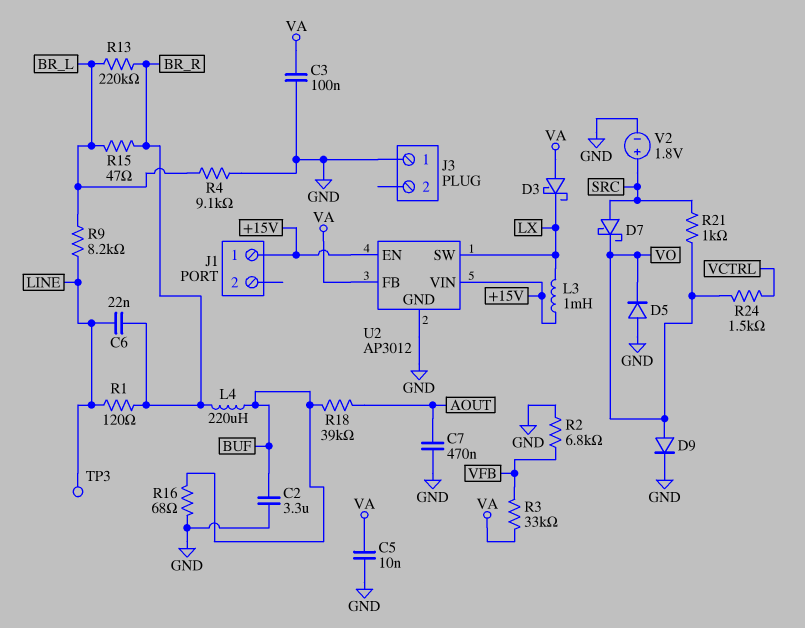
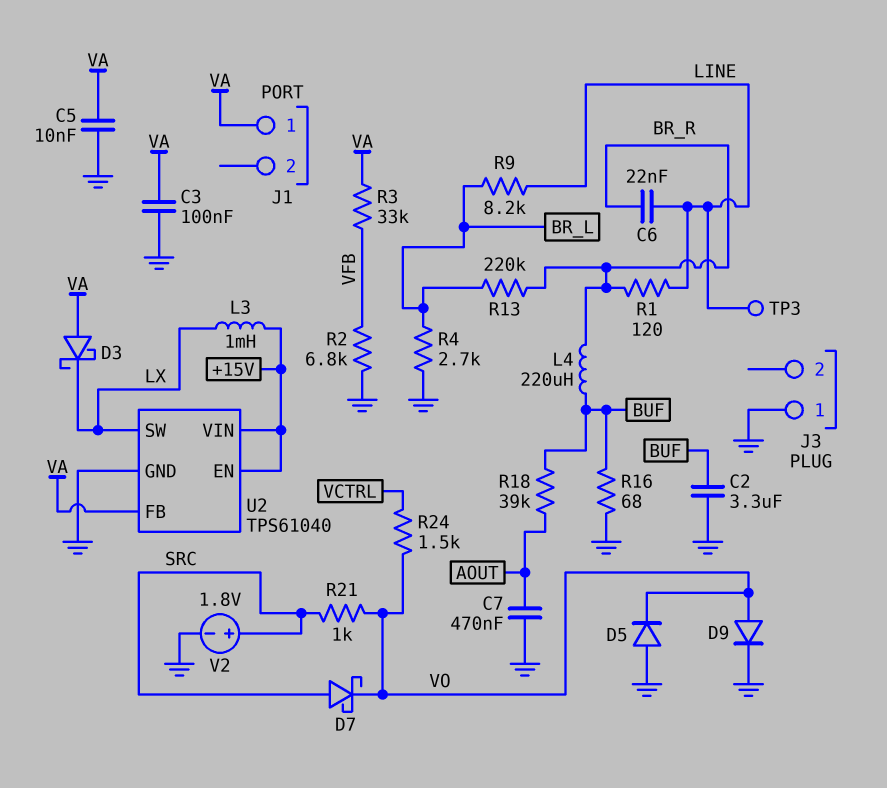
J1 pin 1: +15V -> VA
R4: 9.1k (BR_L, GND) -> 2.7k (BR_L, GND)
R15: 47 (BR_L, BR_R) -> none
U2: AP3012 -> TPS61040

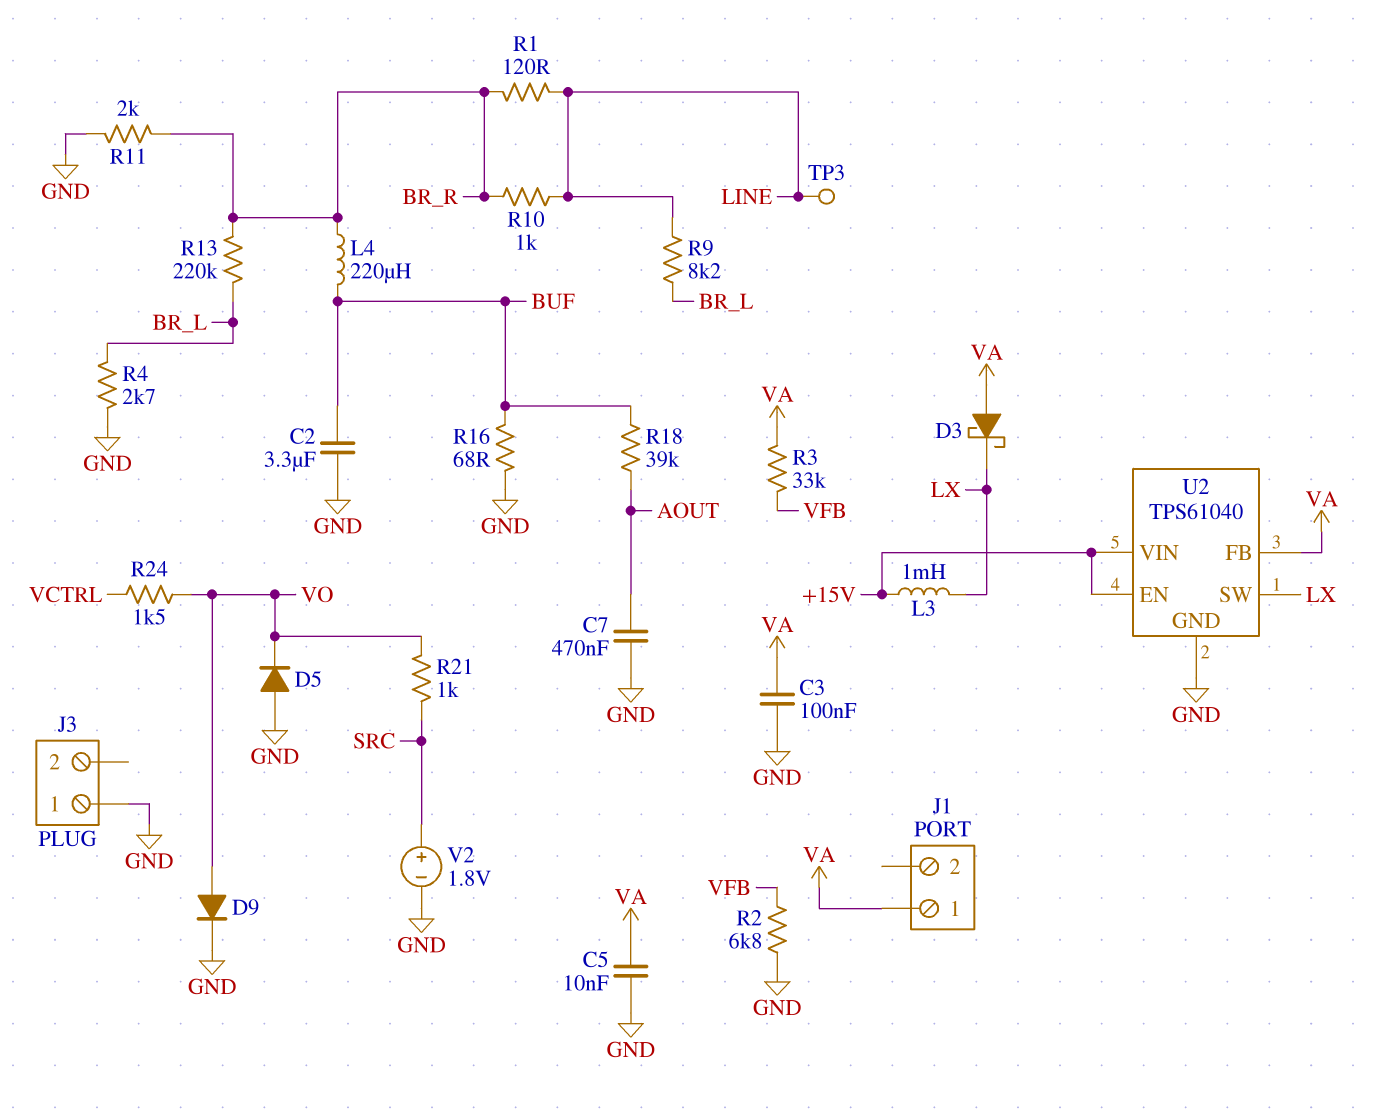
C6: 22nF (BR_R, LINE) -> none
D7: schottky (A SRC, K VO) -> none
R10: none -> 1k (BR_R, LINE)
R11: none -> 2k (BR_R, GND)

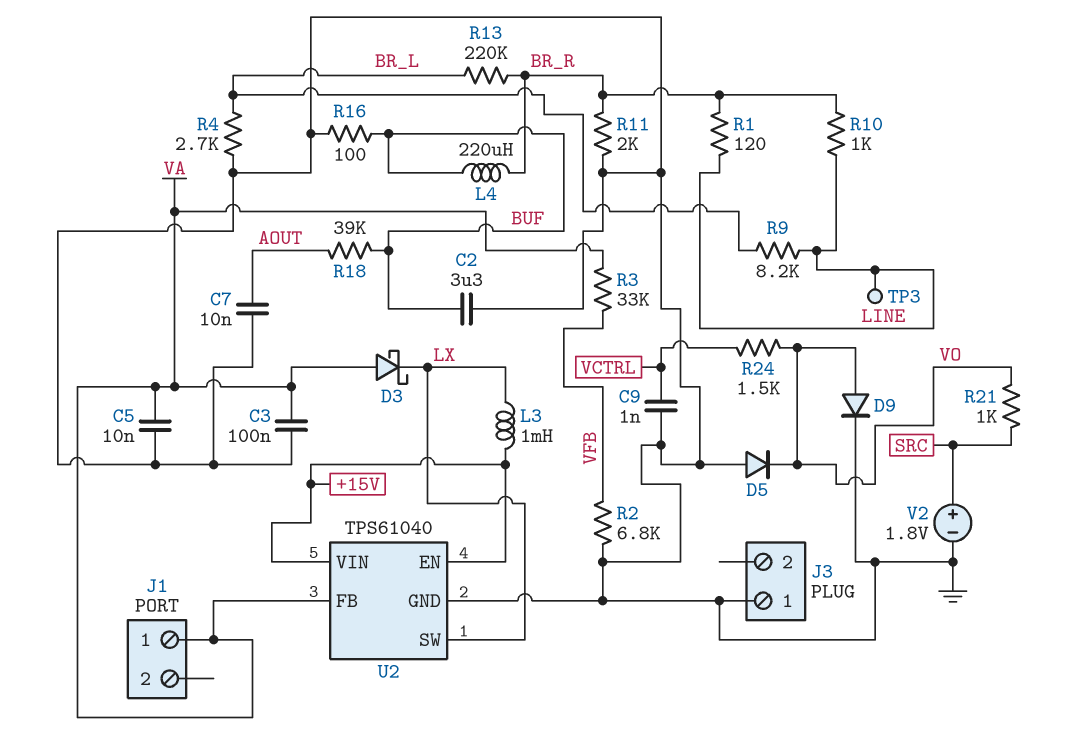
C7: 470nF (AOUT, GND) -> 10nF (AOUT, GND)
C9: none -> 1nF (GND, VCTRL)
R16: 68 (BUF, GND) -> 100 (BUF, GND)

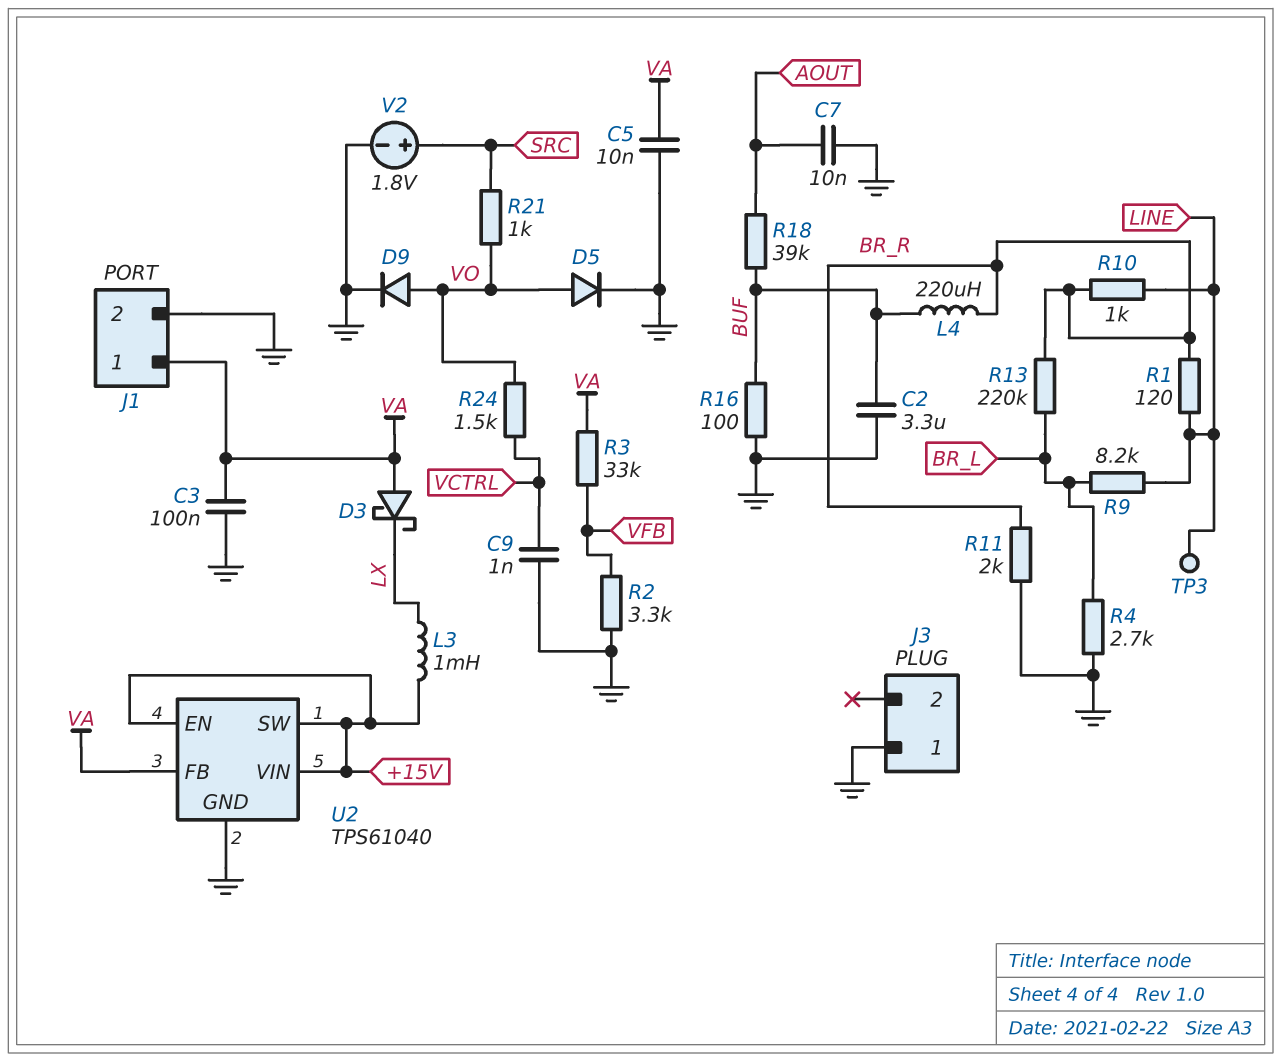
D5: diode (A GND, K VO) -> diode (A VO, K GND)
J1 pin 2: none -> GND
R2: 6.8k (GND, VFB) -> 3.3k (GND, VFB)
U2 pin SW: LX -> +15V

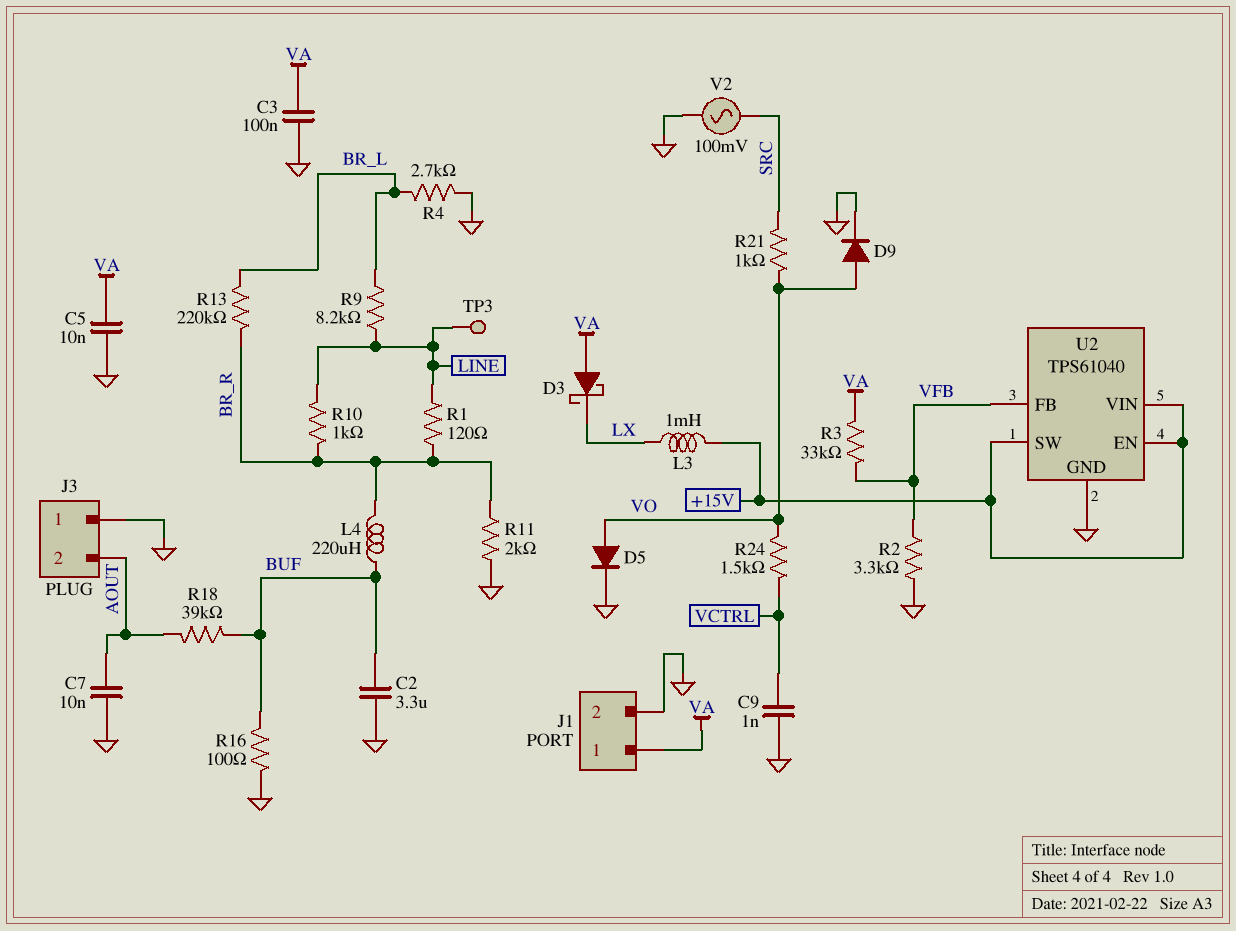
J3 pin 2: none -> AOUT
U2 pin FB: VA -> VFB
V2: 1.8V (plus SRC, minus GND) -> AC 100mV (GND, SRC)

